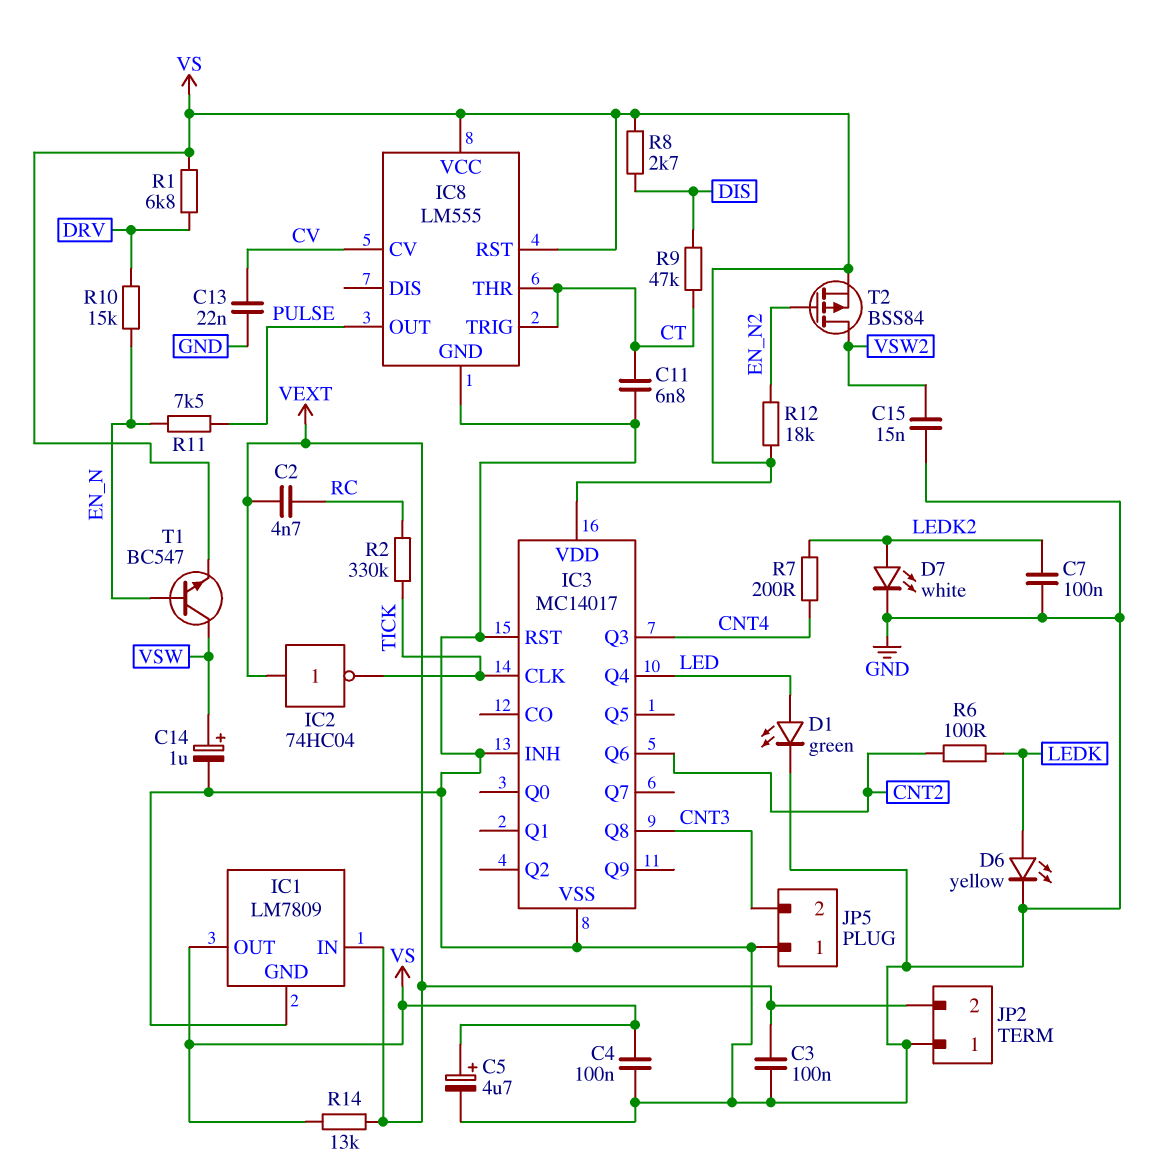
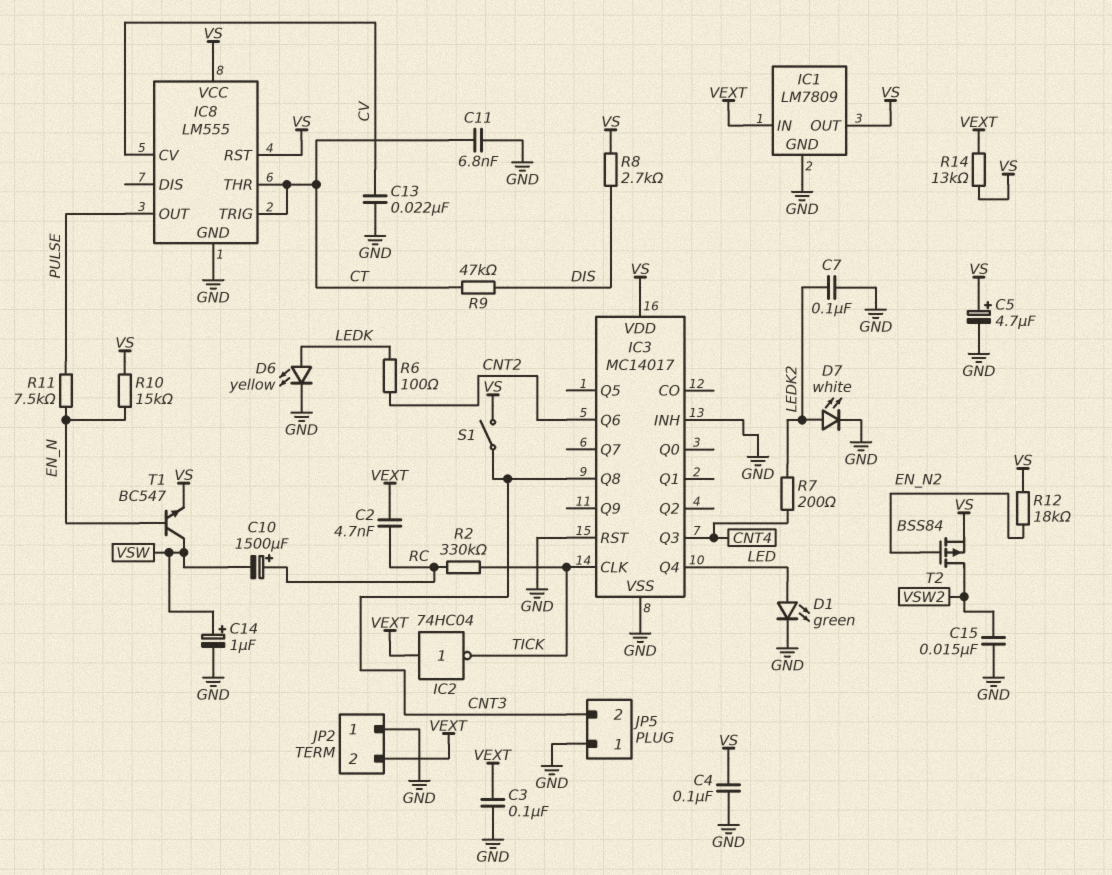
C10: none -> 1500uF (plus RC, minus VSW)
R1: 6.8k (DRV, VS) -> none
R10: 15k (DRV, EN_N) -> 15k (EN_N, VS)
S1: none -> switch (CNT3, VS)

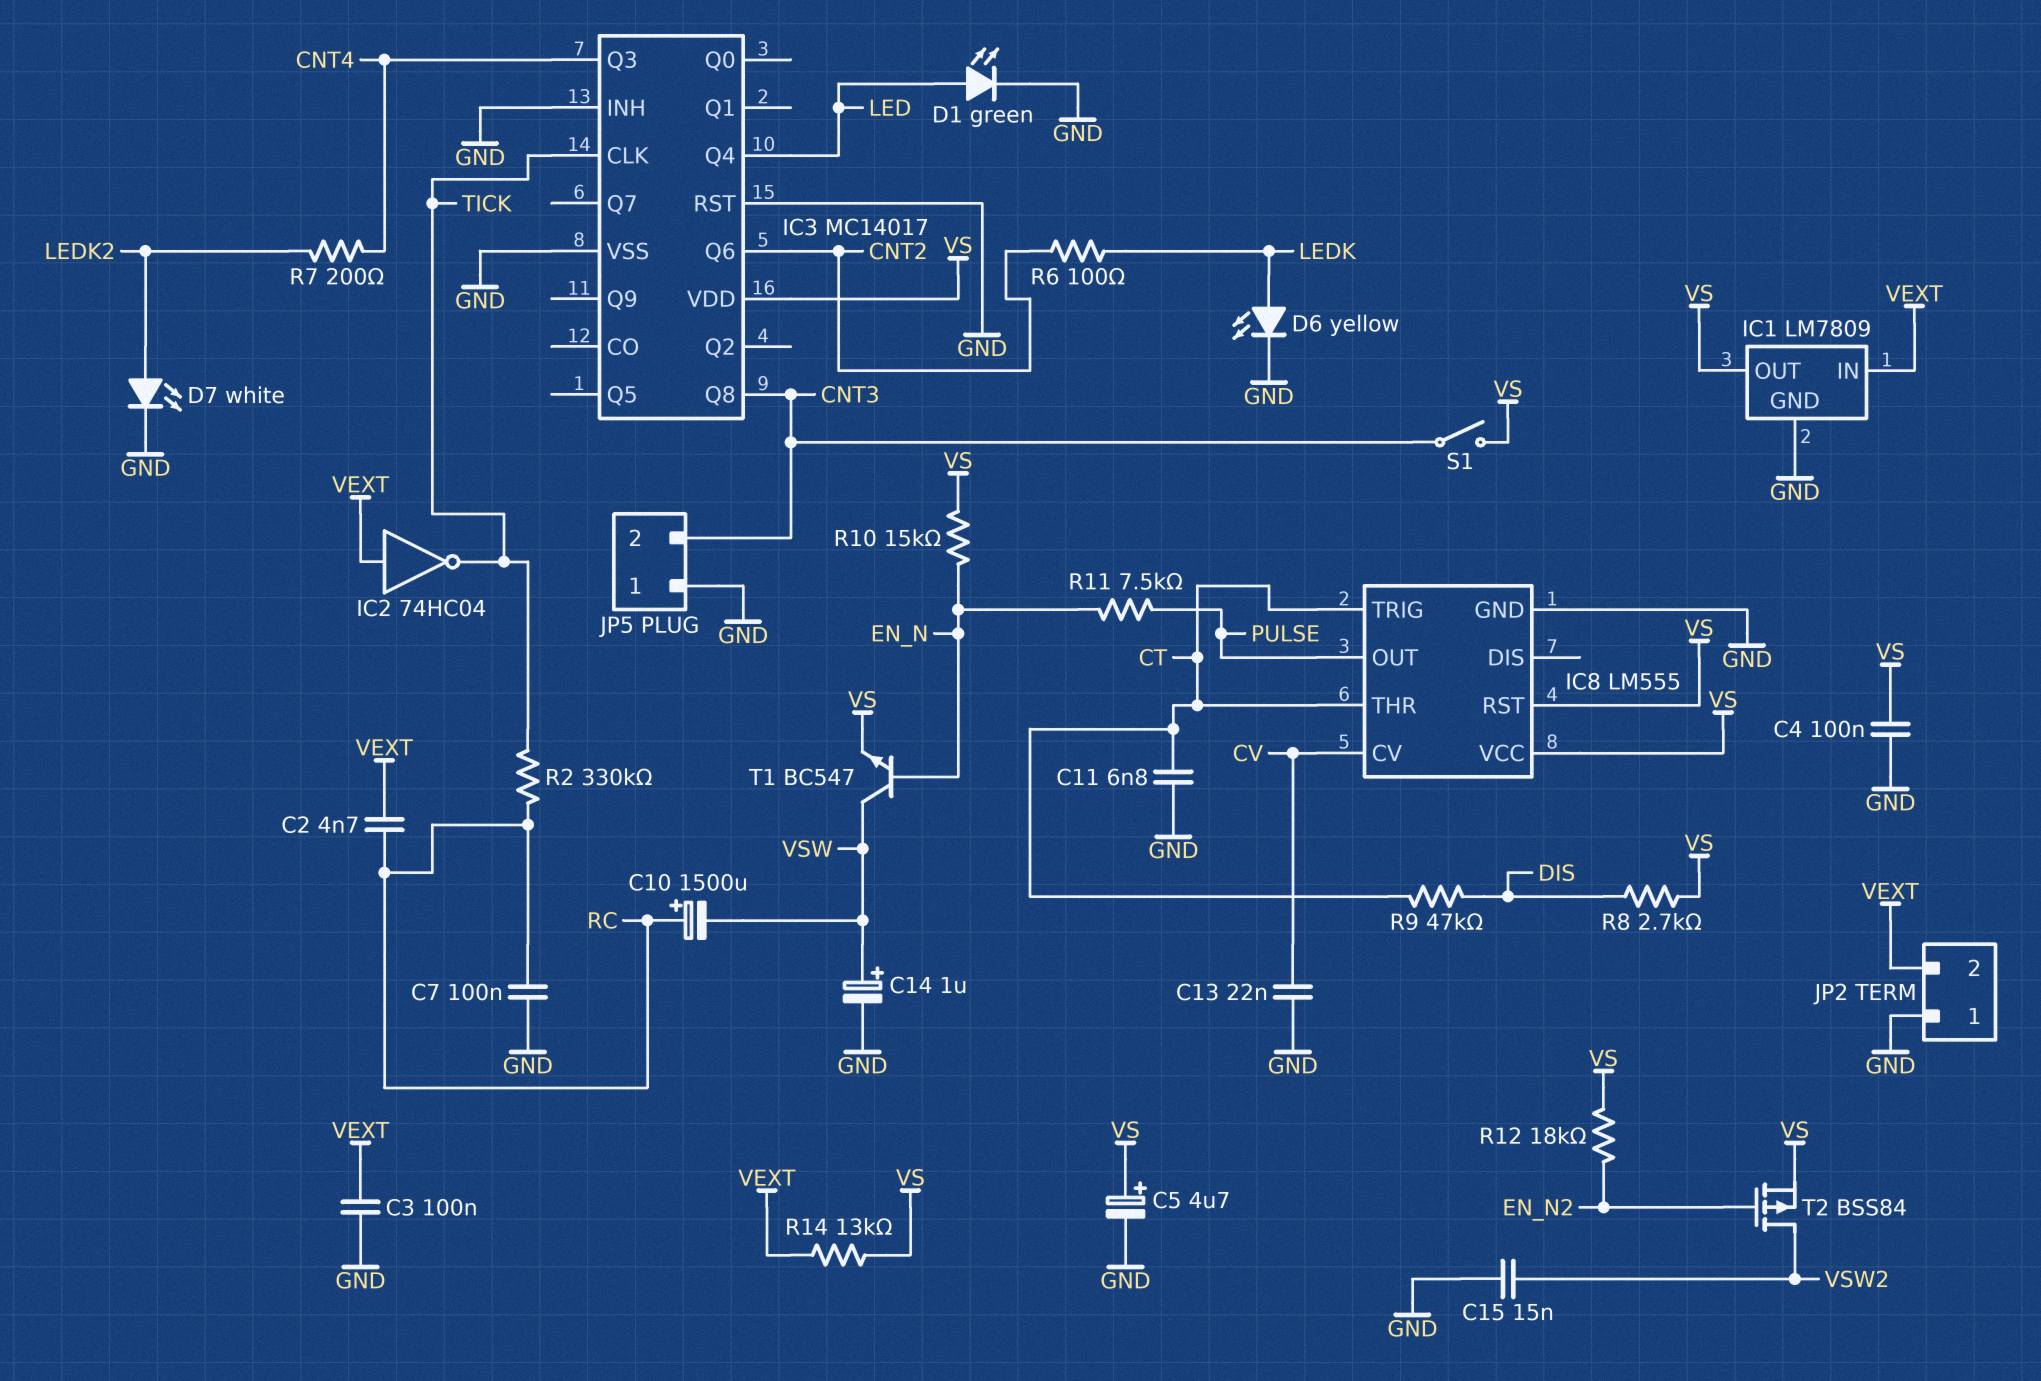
C7: 100nF (GND, LEDK2) -> 100nF (GND, RC)

